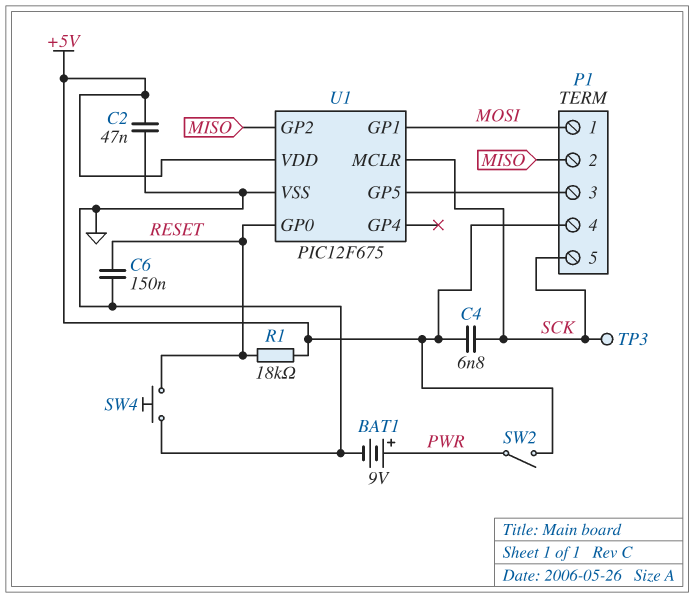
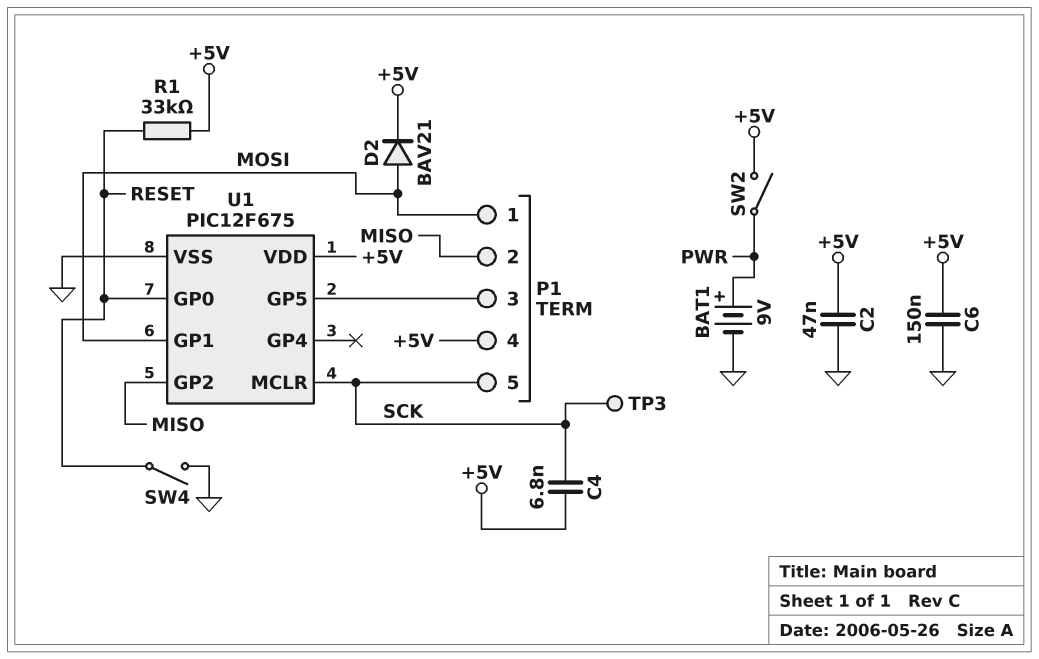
C6: 150nF (GND, RESET) -> 150nF (+5V, GND)
D2: none -> diode BAV21 (A MOSI, K +5V)
R1: 18k (+5V, RESET) -> 33k (+5V, RESET)
SW4: button (GND, RESET) -> switch (GND, RESET)

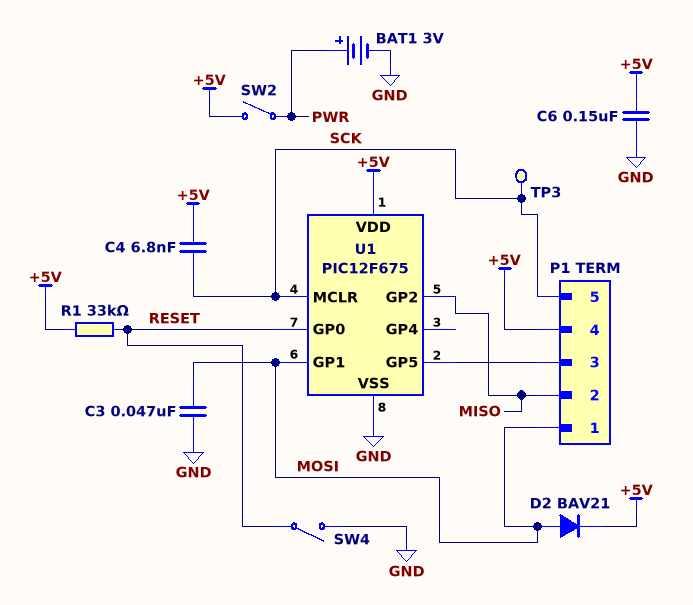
BAT1: 9V (plus PWR, minus GND) -> 3V (plus PWR, minus GND)
C2: 47nF (+5V, GND) -> none
C3: none -> 47nF (GND, MOSI)

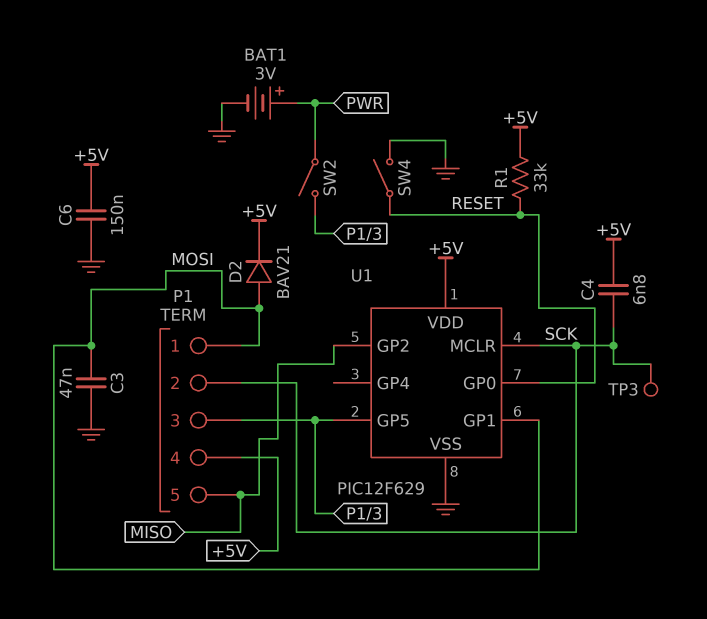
P1 pin 2: MISO -> SCK
P1 pin 5: SCK -> MISO
SW2: switch (+5V, PWR) -> switch (P1/3, PWR)
U1: PIC12F675 -> PIC12F629

